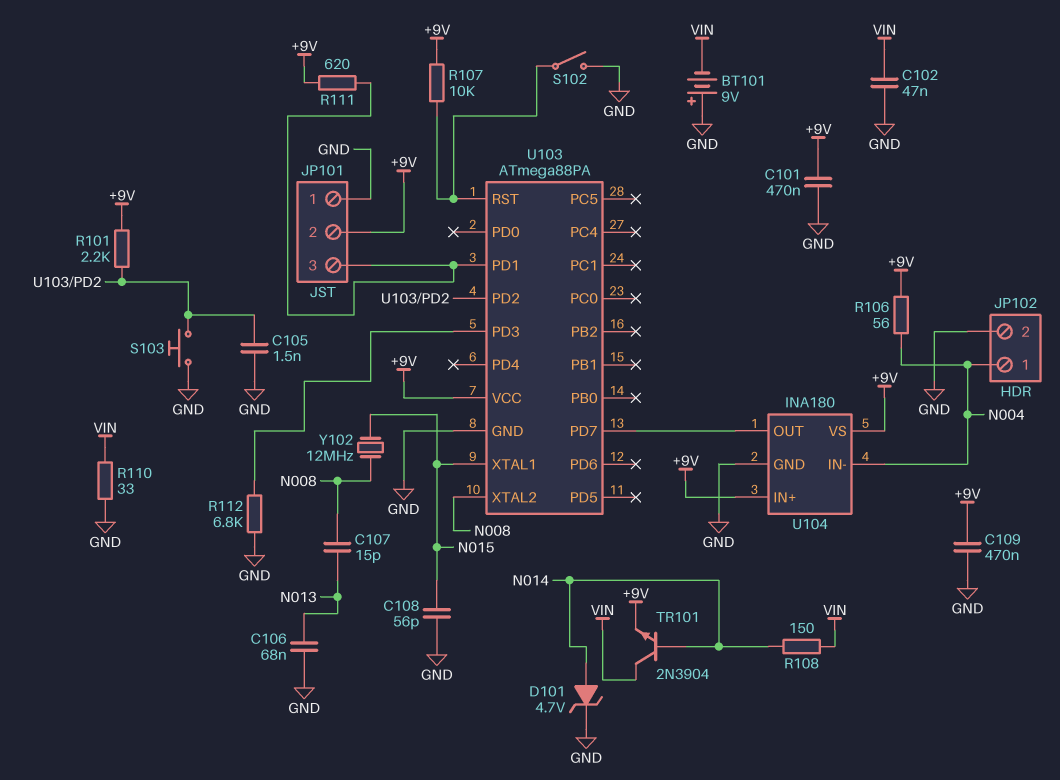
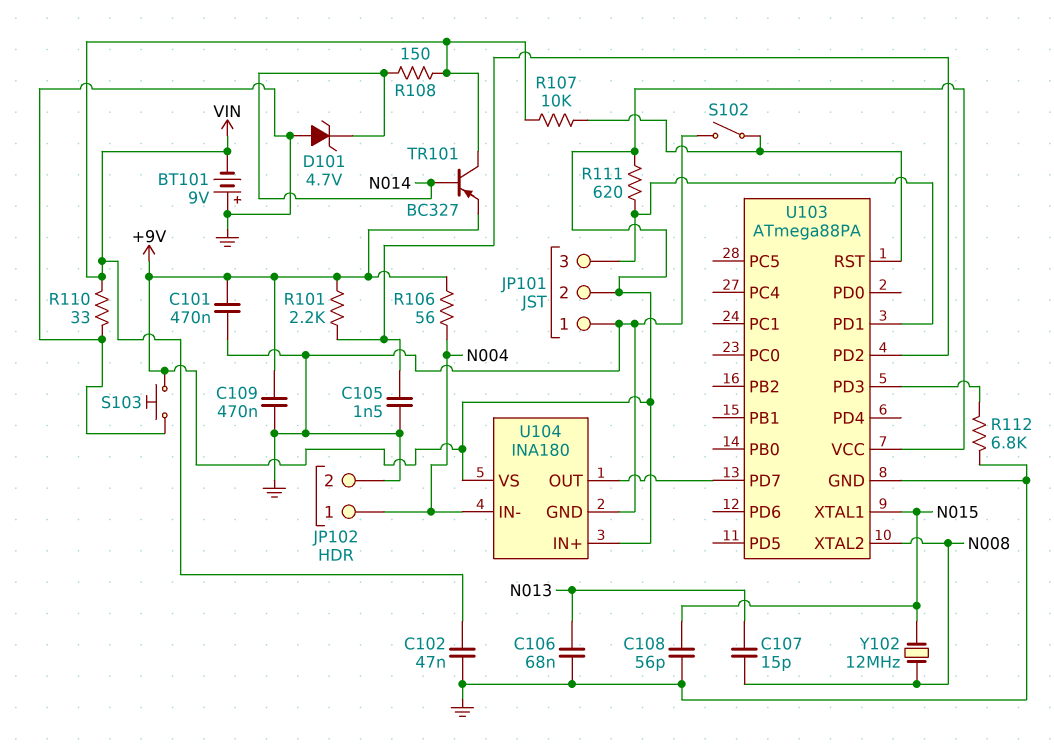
D101: zener 4.7V (A N014, K GND) -> zener 4.7V (A GND, K N014)
R107: 10k (+9V, U103/RST) -> 10k (U103/RST, VIN)
S103: button (GND, U103/PD2) -> button (+9V, GND)
TR101: NPN 2N3904 (B N014, C VIN, E +9V) -> PNP BC327 (B N014, C VIN, E +9V)

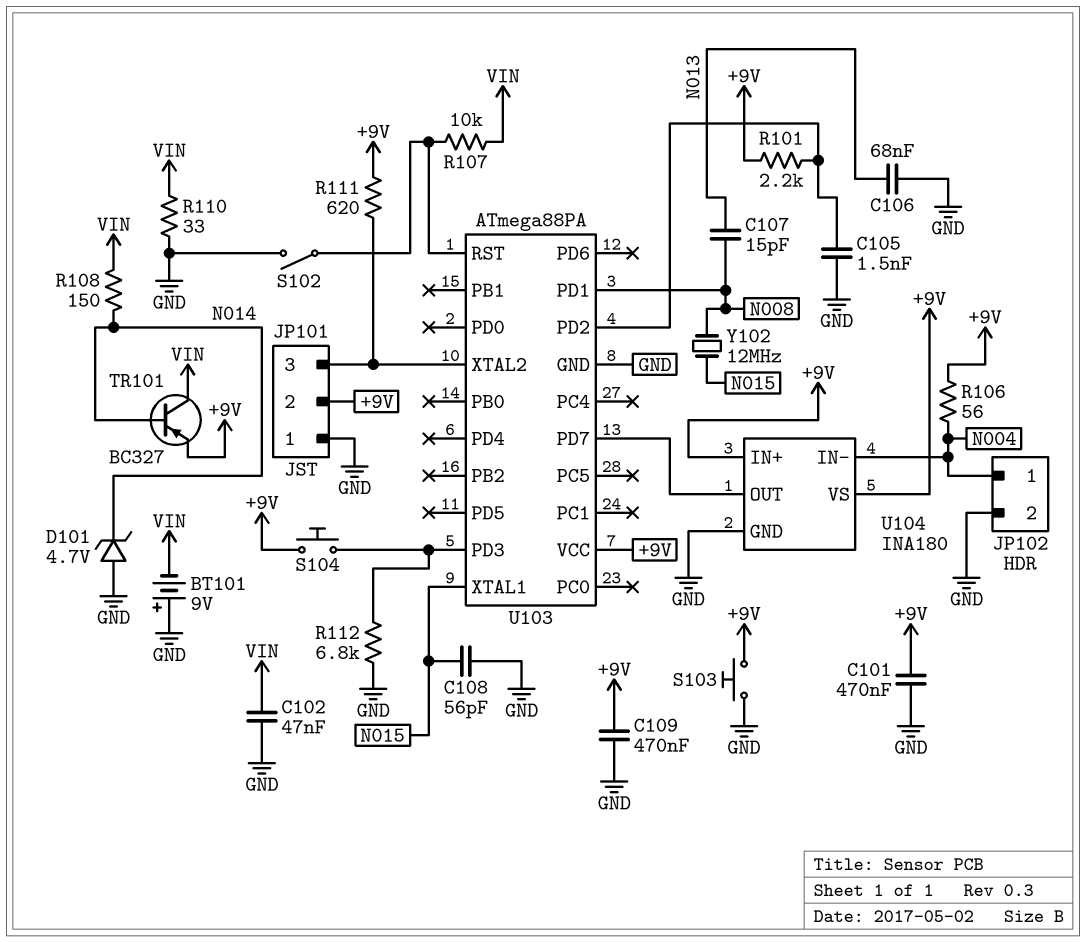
S104: none -> button (+9V, U103/PD3)
U103 pin PD1: JP101/3 -> N008
U103 pin XTAL2: N008 -> JP101/3

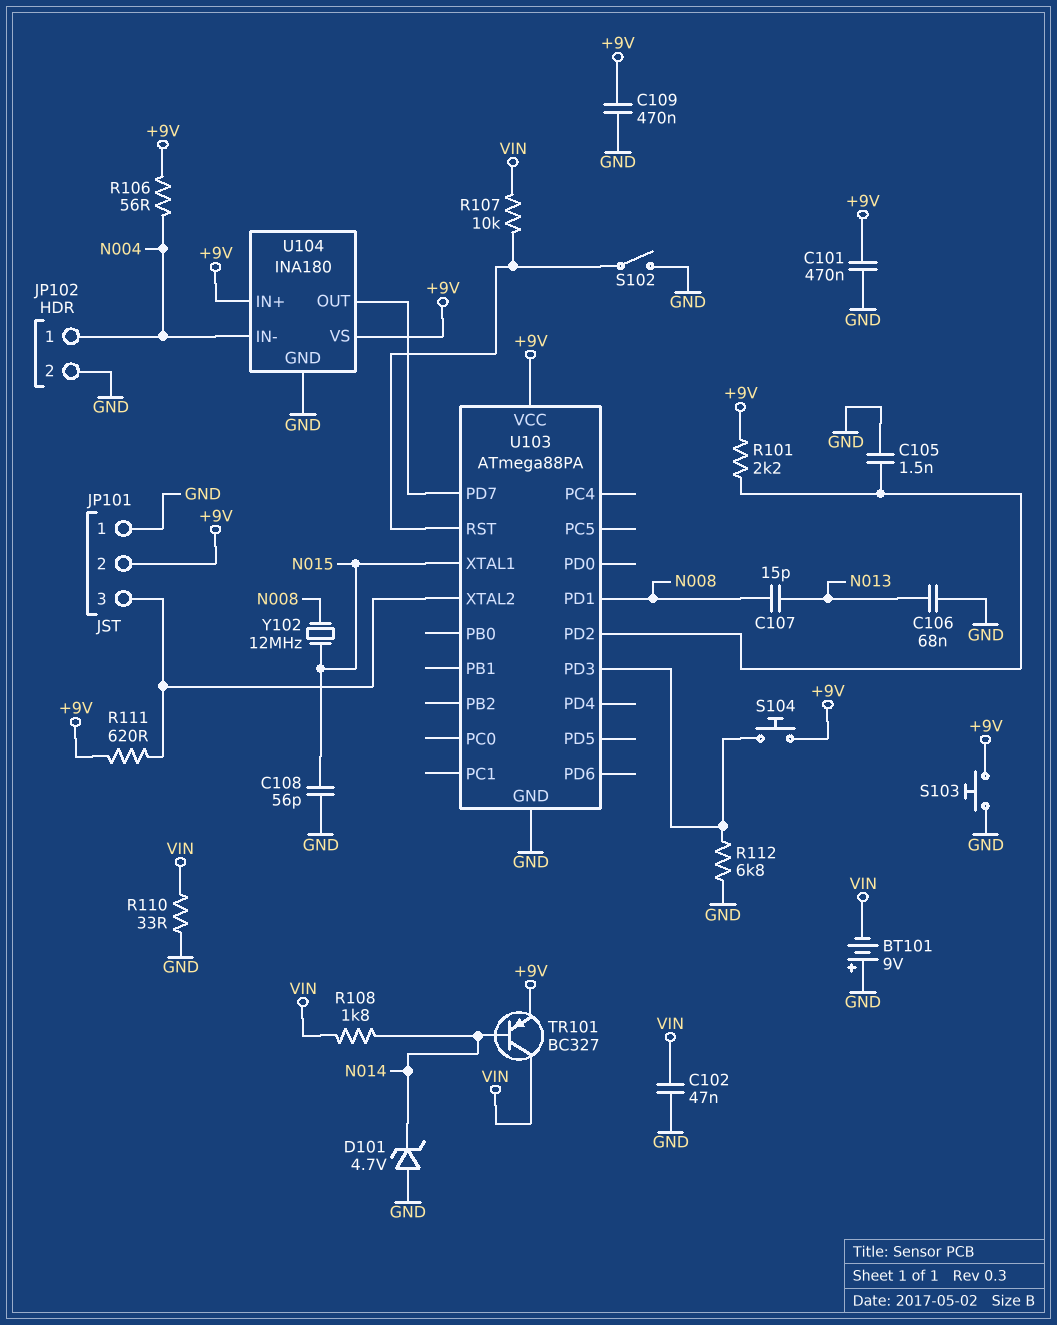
R108: 150 (N014, VIN) -> 1.8k (N014, VIN)

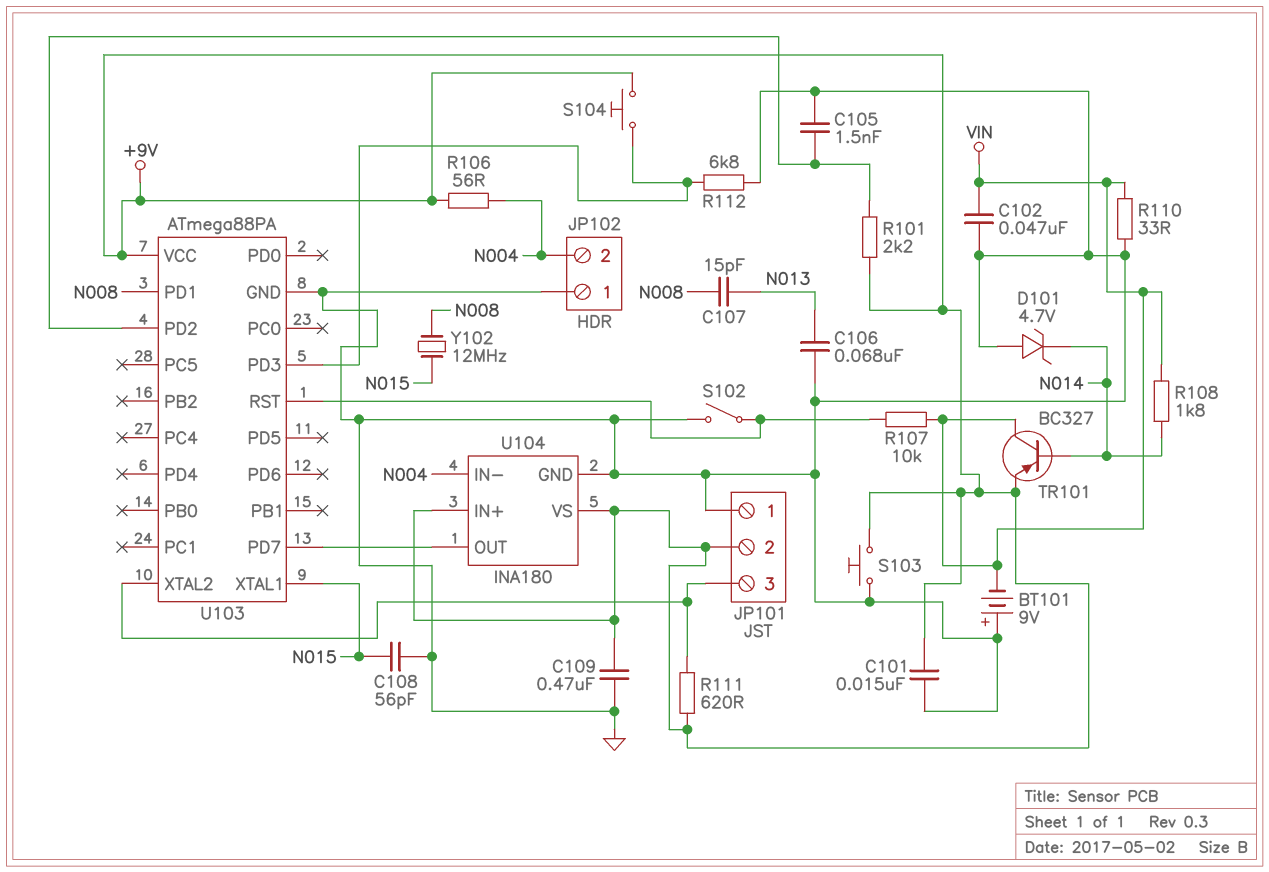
C101: 470nF (+9V, GND) -> 15nF (+9V, GND)
JP102 pin 1: N004 -> GND
JP102 pin 2: GND -> N004

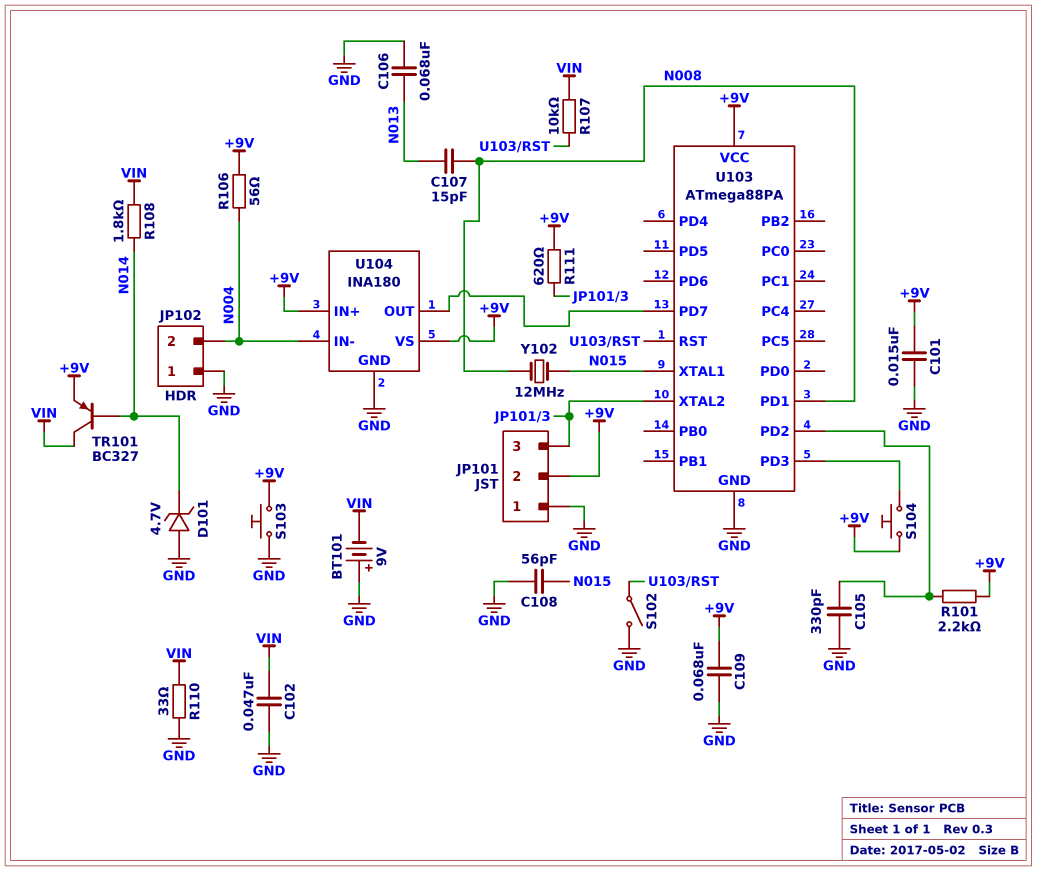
C105: 1.5nF (GND, U103/PD2) -> 330pF (GND, U103/PD2)
C109: 470nF (+9V, GND) -> 68nF (+9V, GND)
R112: 6.8k (GND, U103/PD3) -> none

